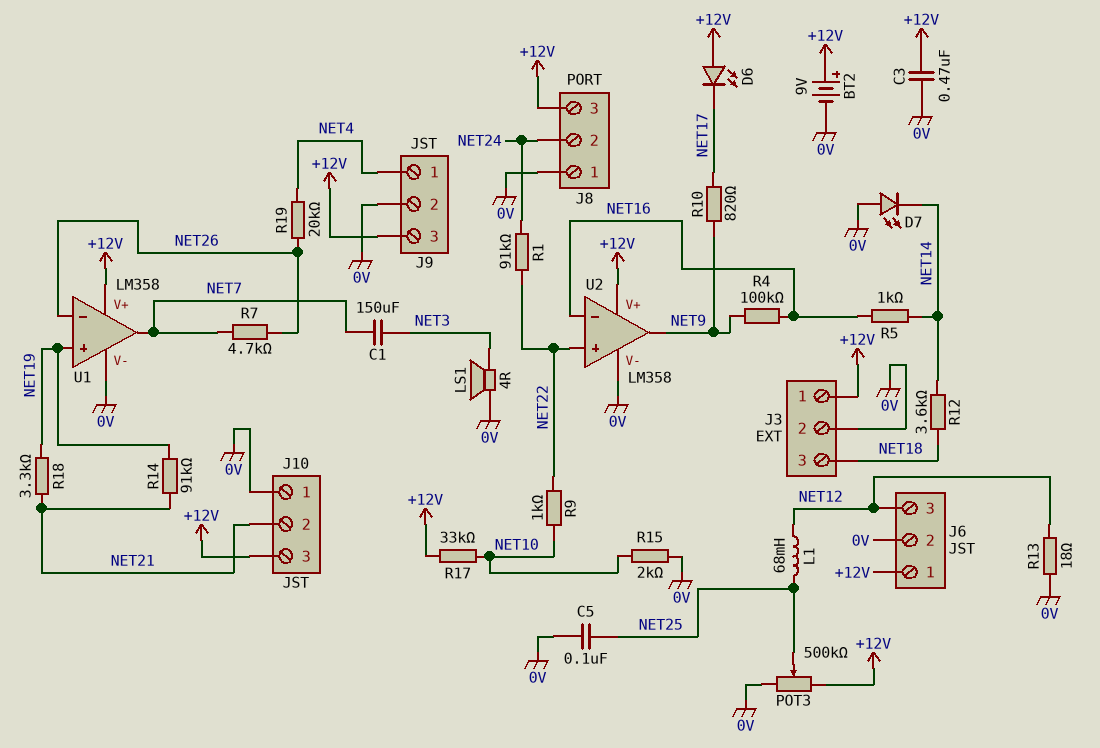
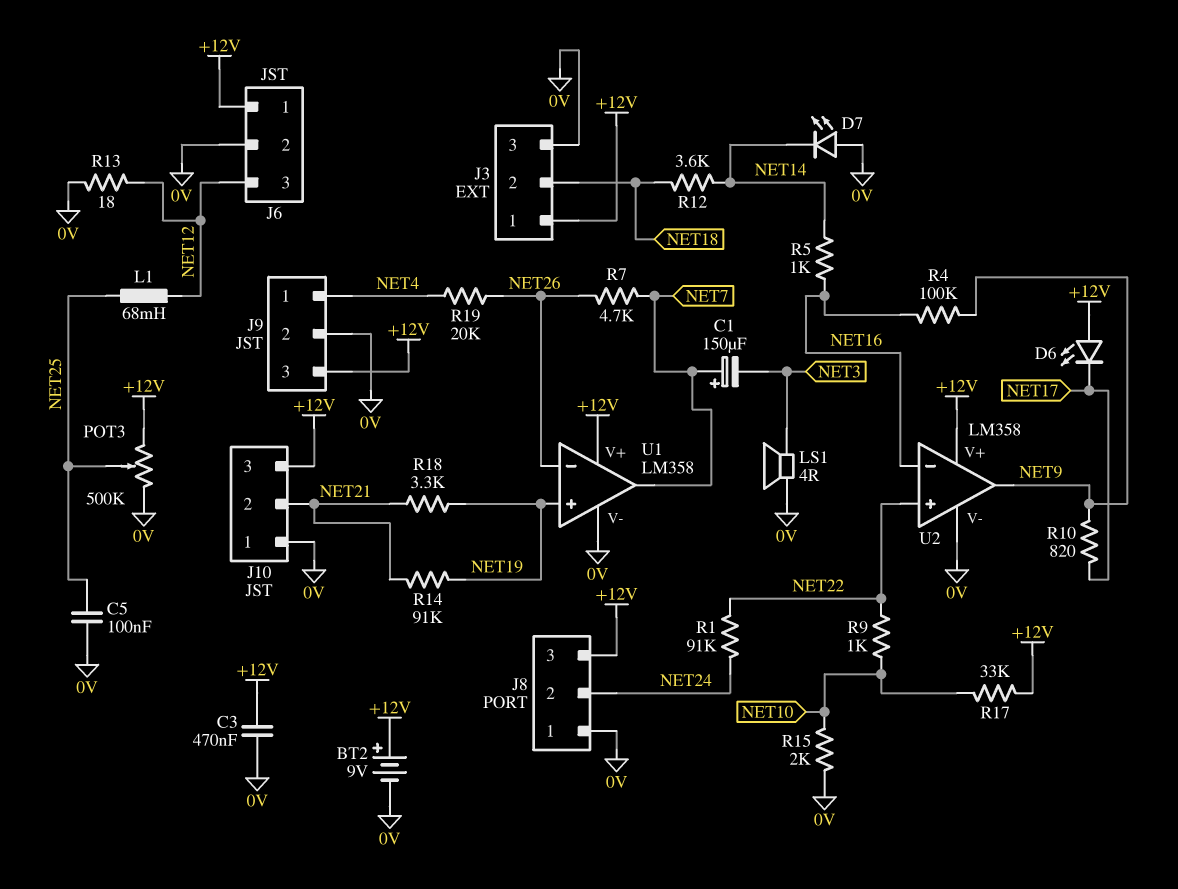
C1: 150uF (NET3, NET7) -> 150uF (plus NET7, minus NET3)
J3 pin 2: 0V -> NET18
J3 pin 3: NET18 -> 0V

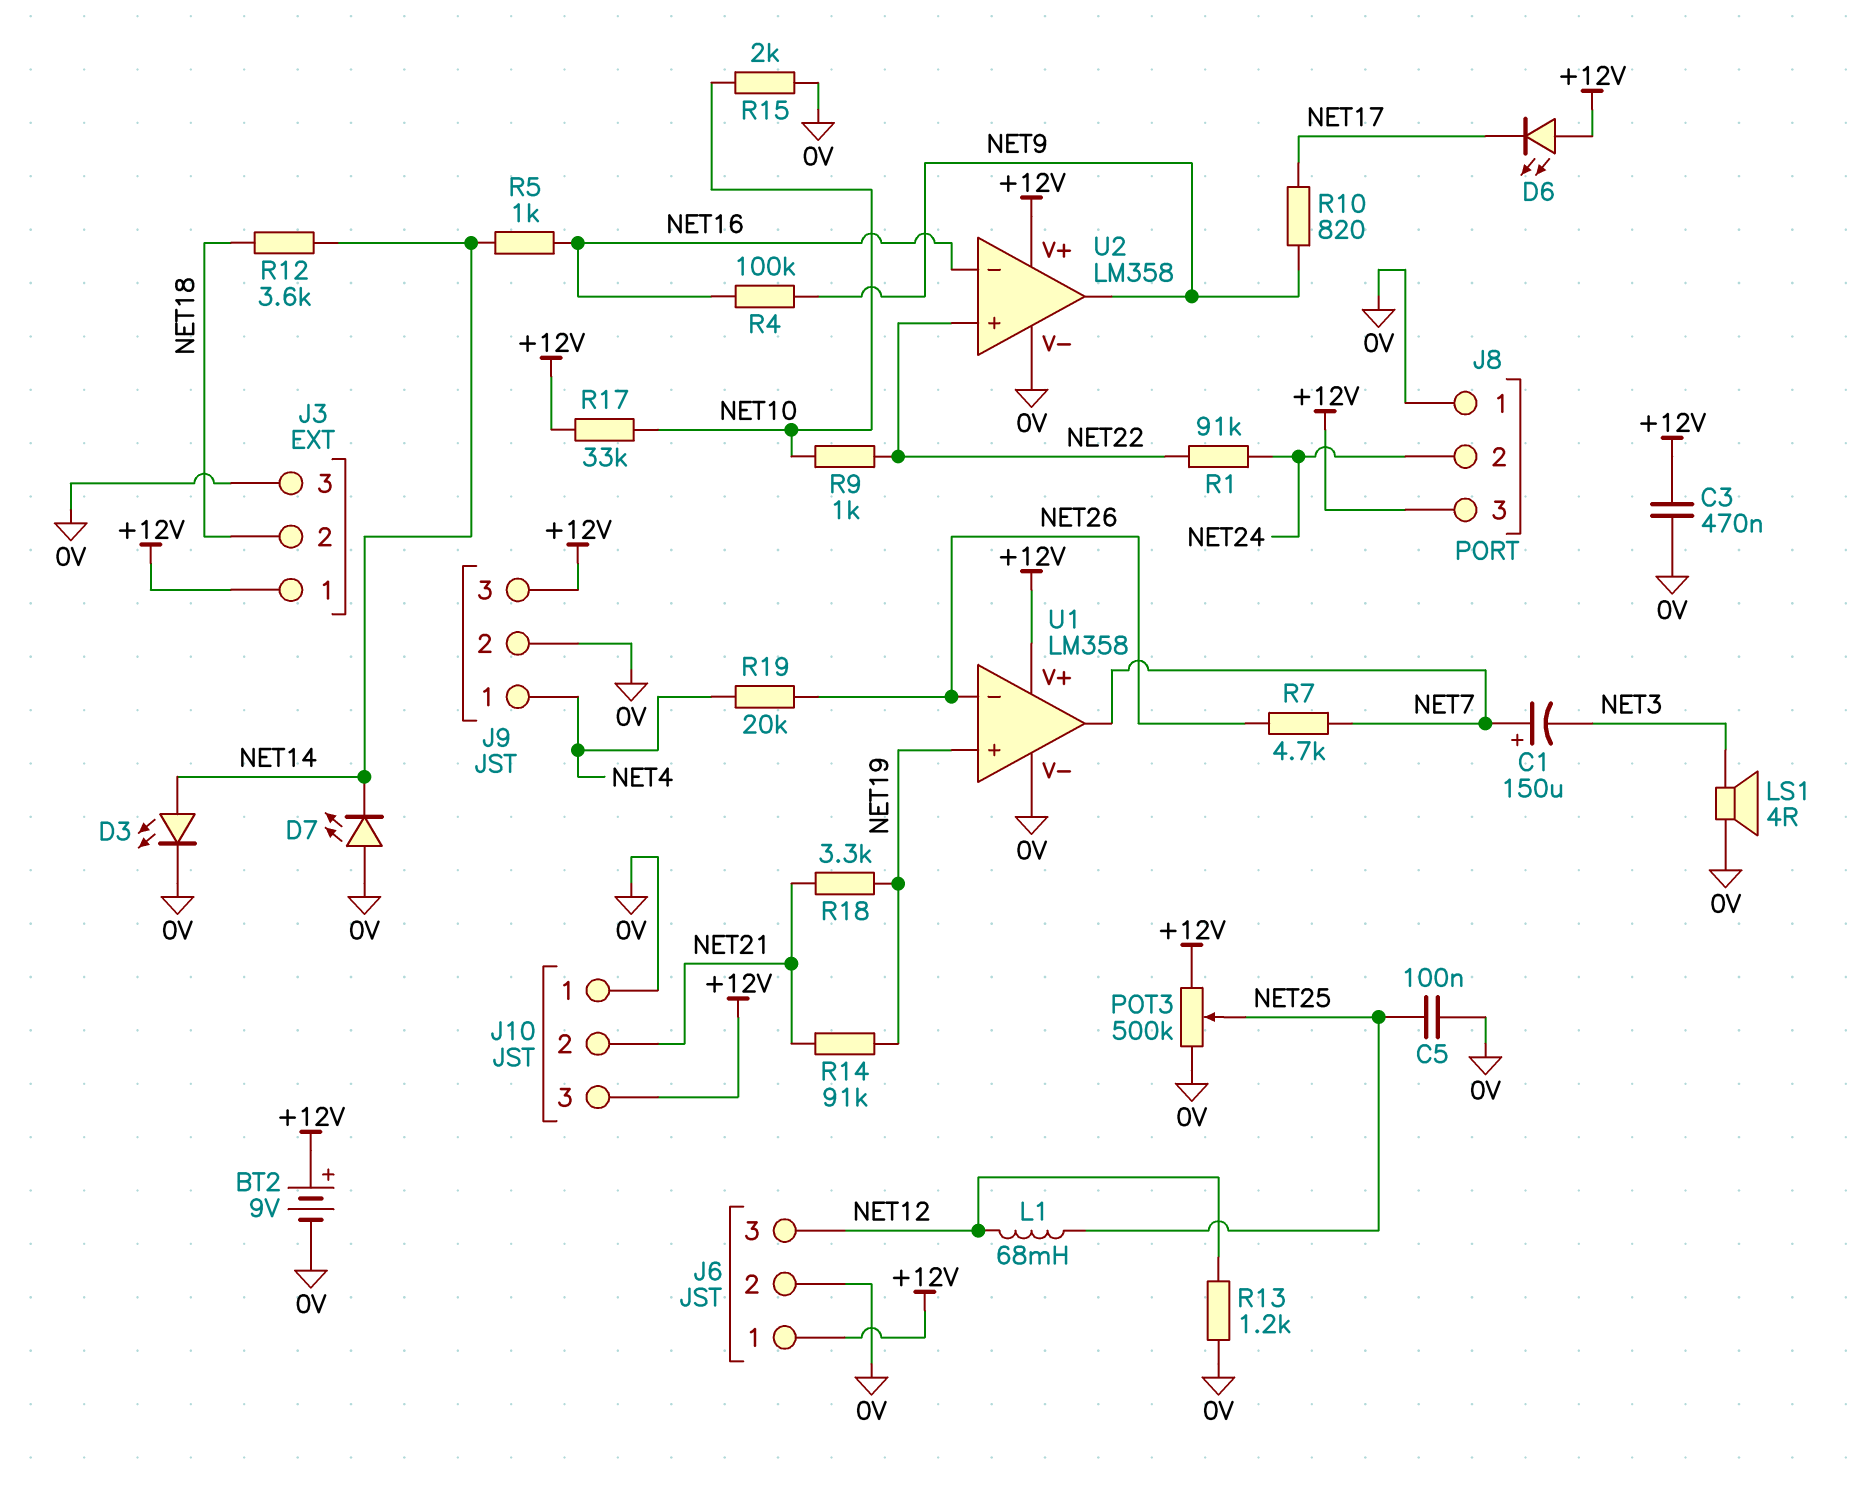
D3: none -> LED (A NET14, K 0V)
R13: 18 (0V, NET12) -> 1.2k (0V, NET12)

